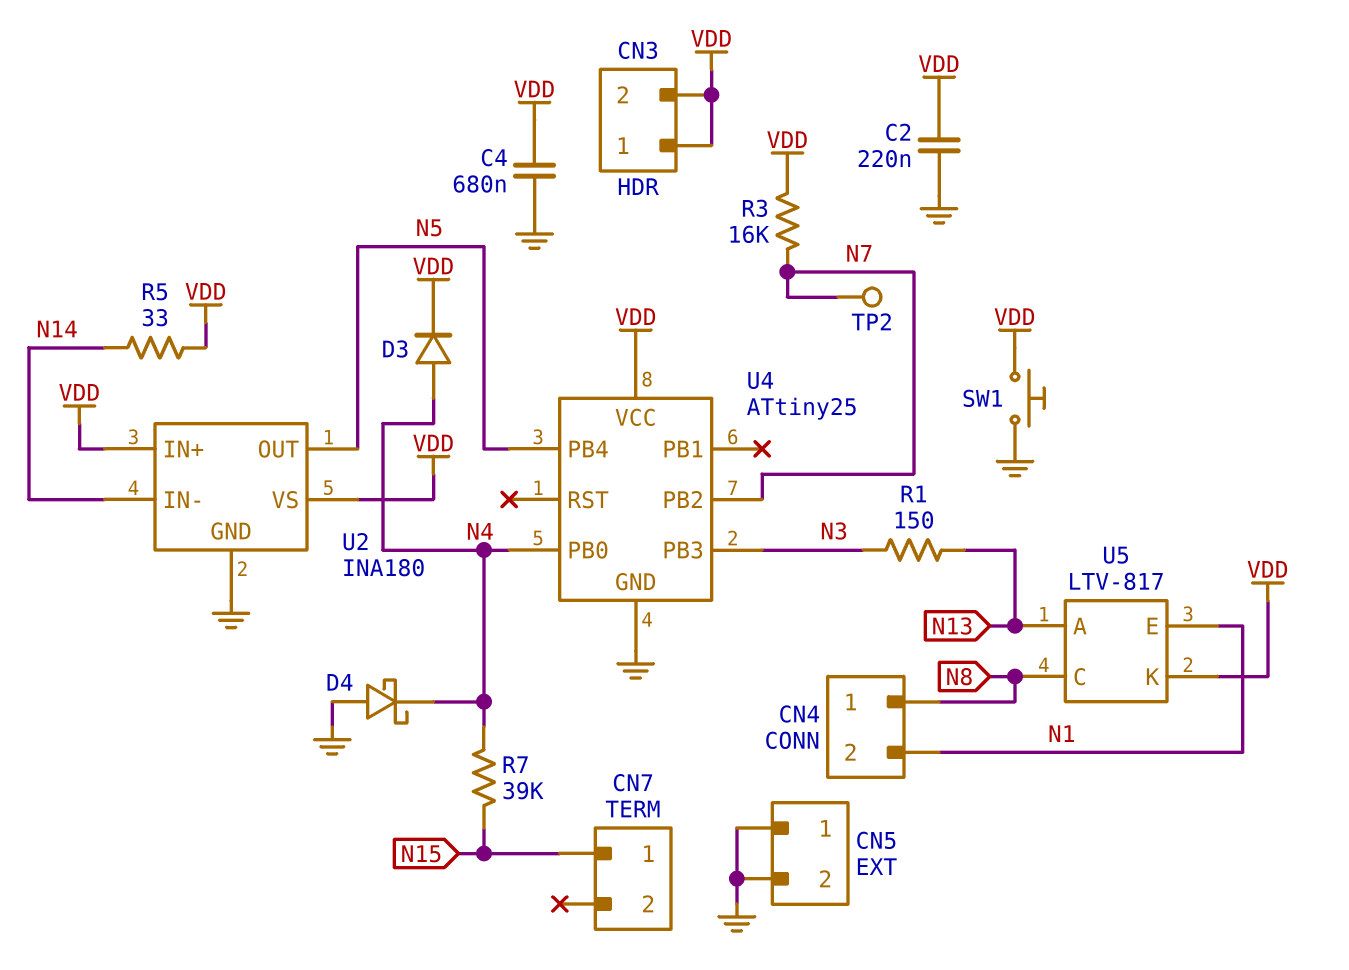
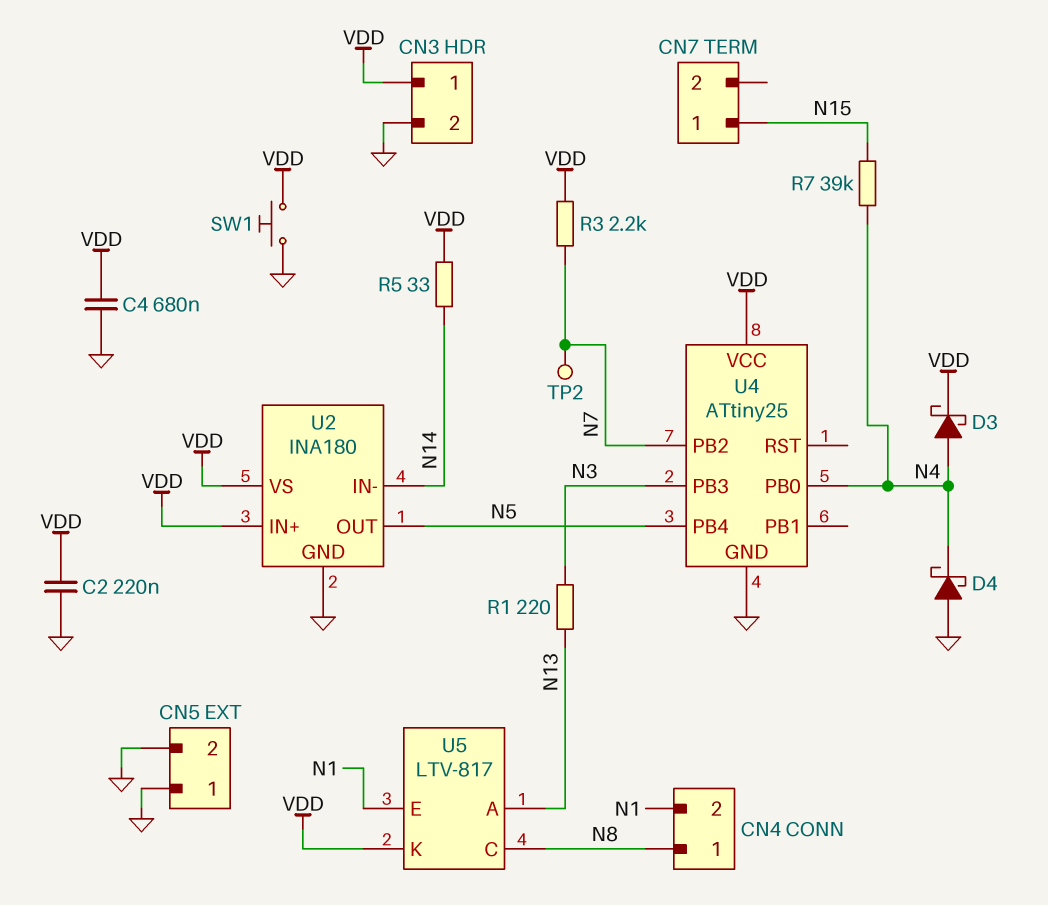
CN3 pin 2: VDD -> GND
D3: diode (A N4, K VDD) -> schottky (A N4, K VDD)
R1: 150 (N3, N13) -> 220 (N3, N13)
R3: 16k (N7, VDD) -> 2.2k (N7, VDD)

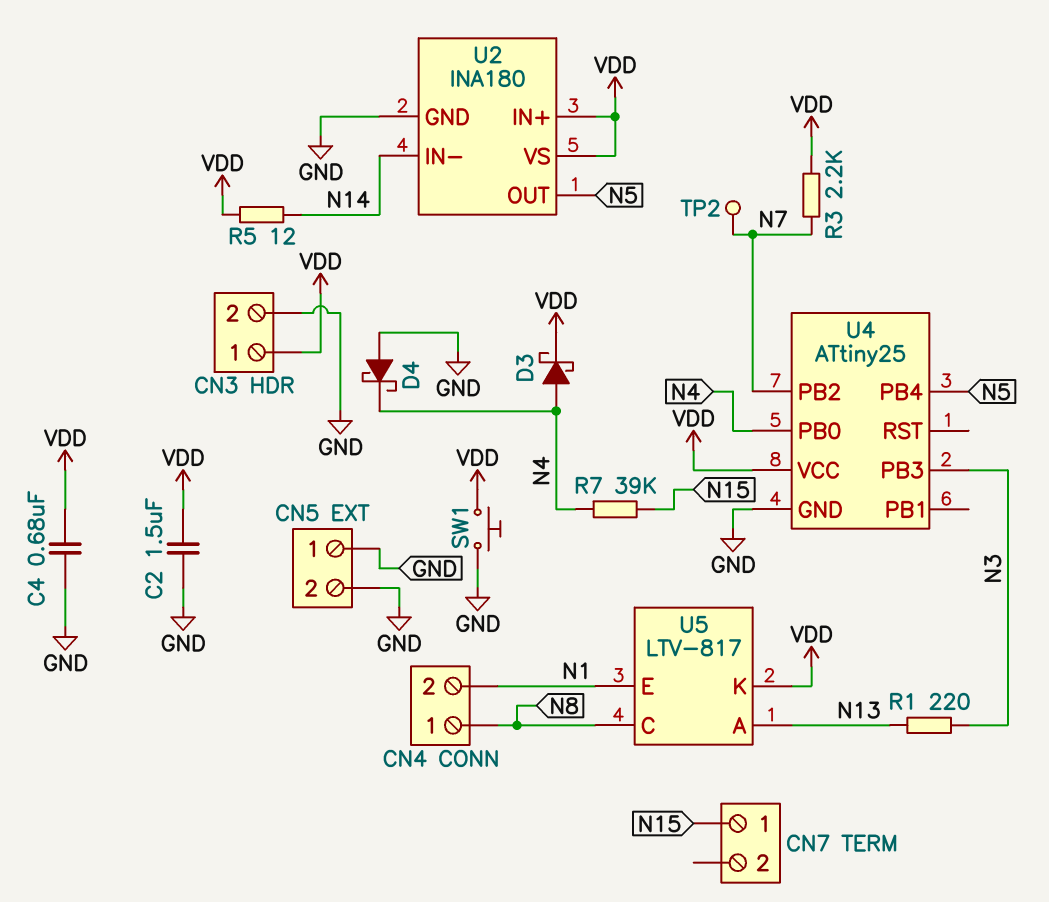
C2: 220nF (GND, VDD) -> 1.5uF (GND, VDD)
R5: 33 (N14, VDD) -> 12 (N14, VDD)

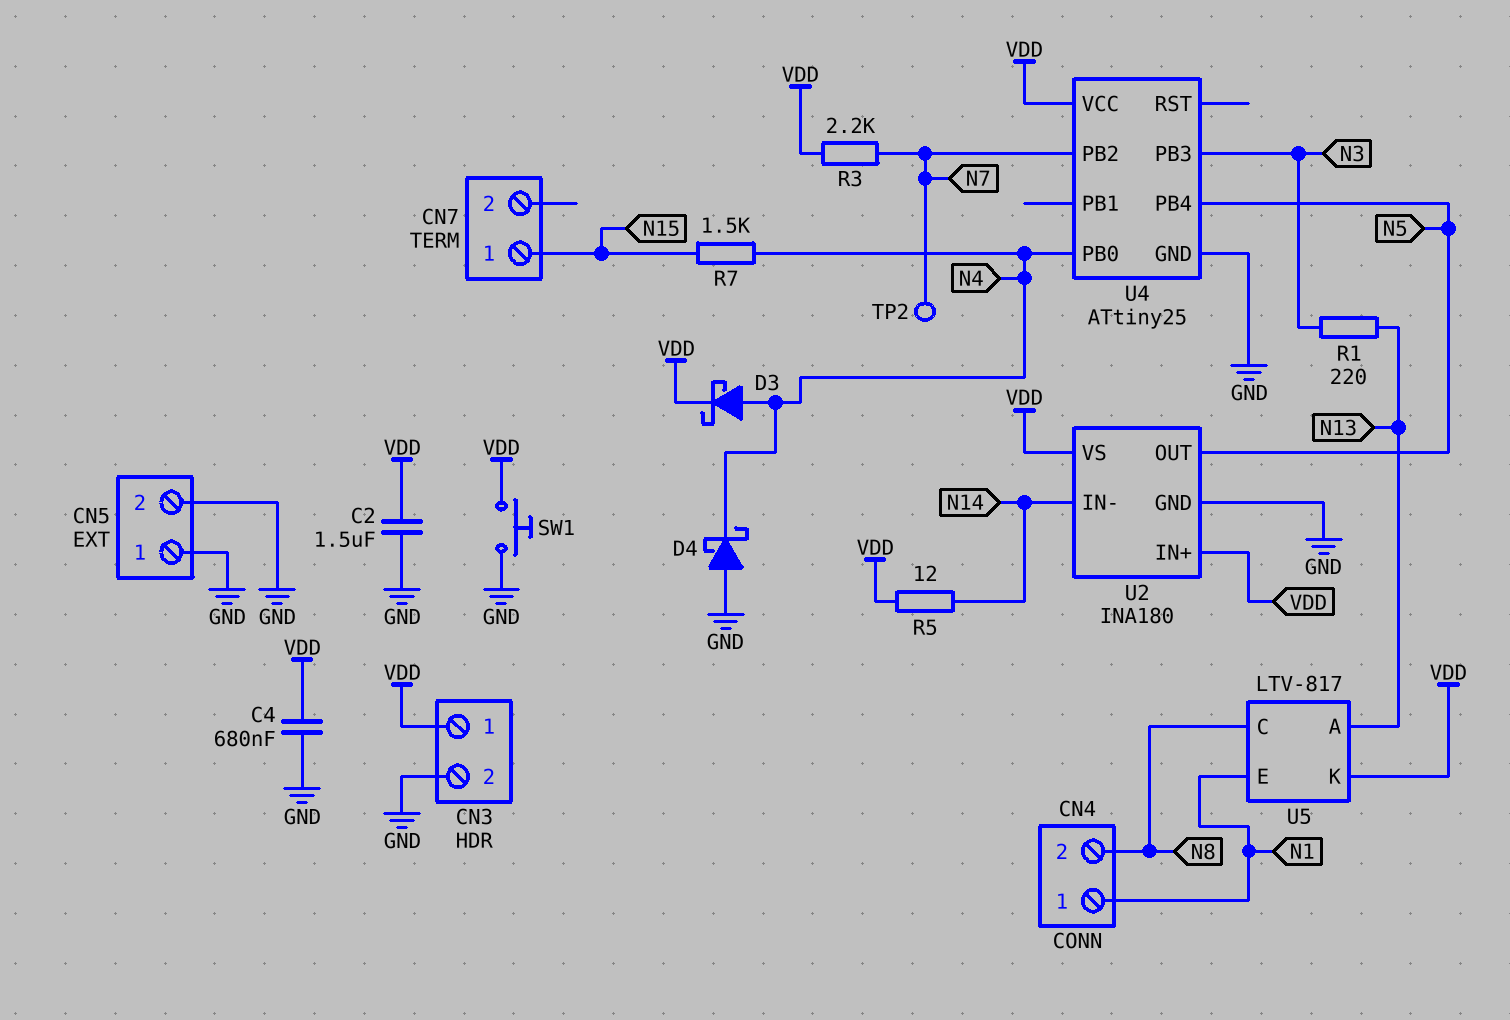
CN4 pin 1: N8 -> N1
CN4 pin 2: N1 -> N8
R7: 39k (N4, N15) -> 1.5k (N4, N15)

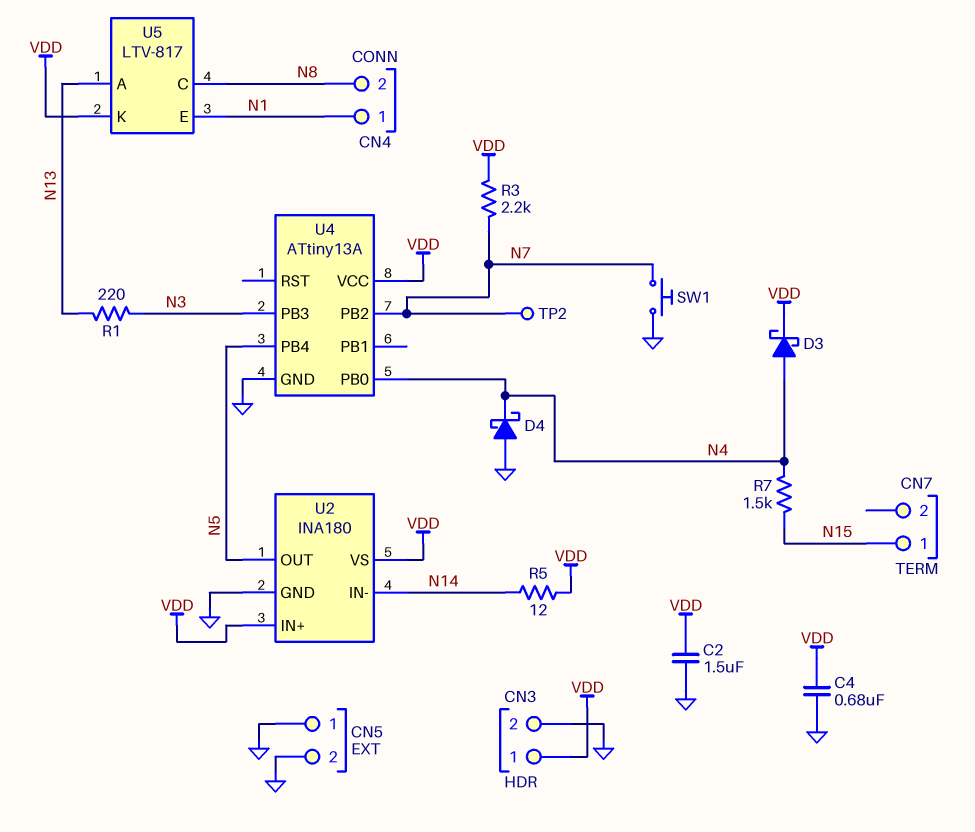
SW1: button (GND, VDD) -> button (GND, N7)
U4: ATtiny25 -> ATtiny13A

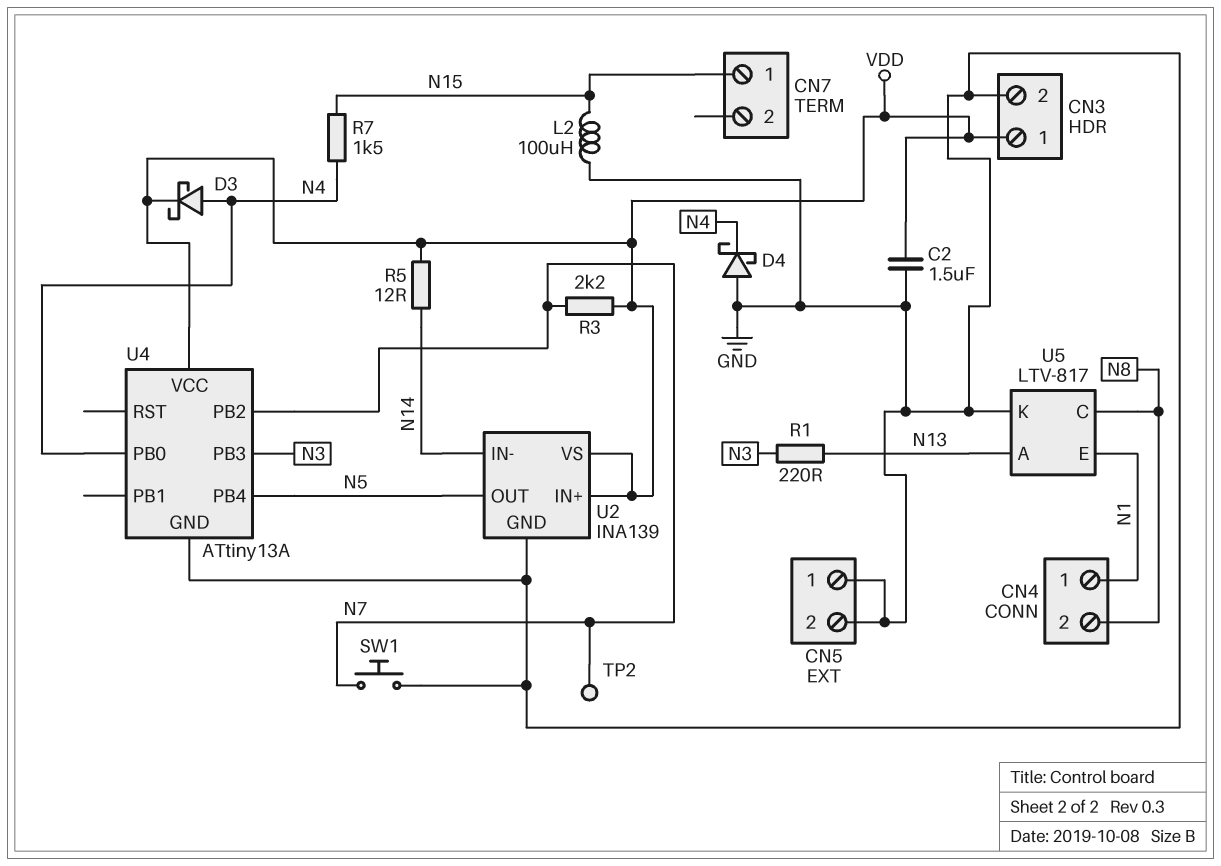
C4: 680nF (GND, VDD) -> none
L2: none -> 100uH (GND, N15)
U2: INA180 -> INA139
U5 pin K: VDD -> GND

